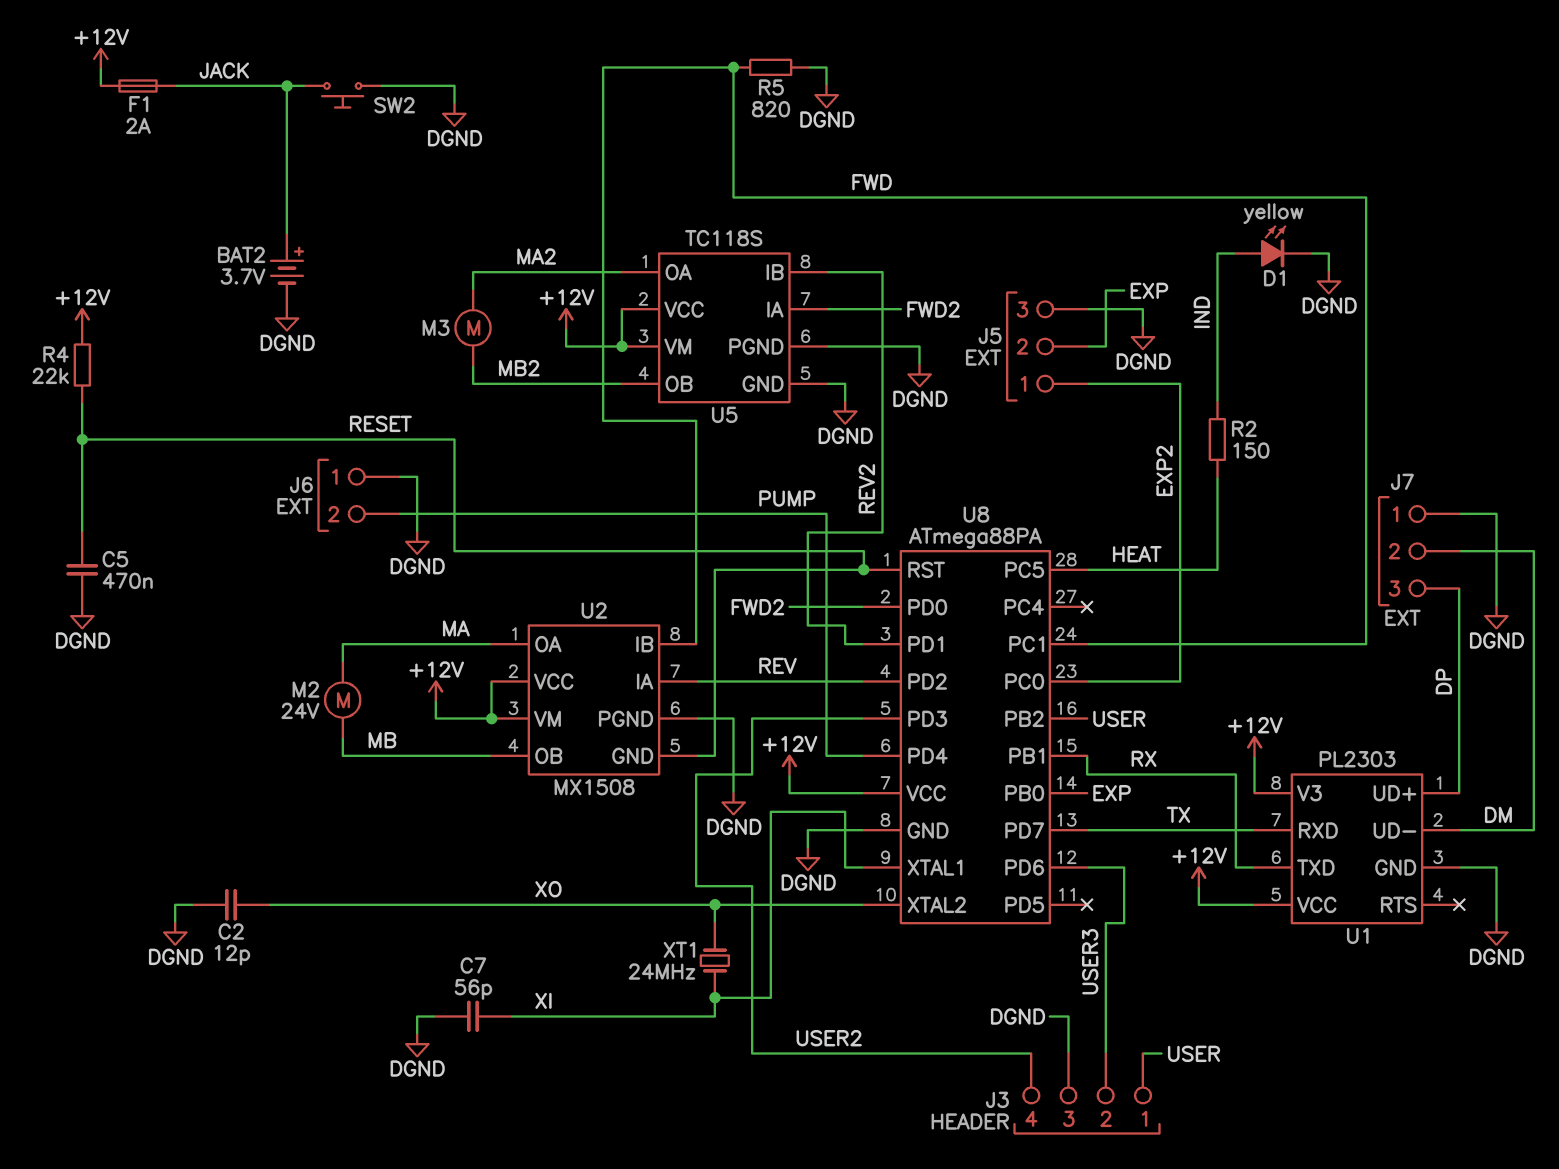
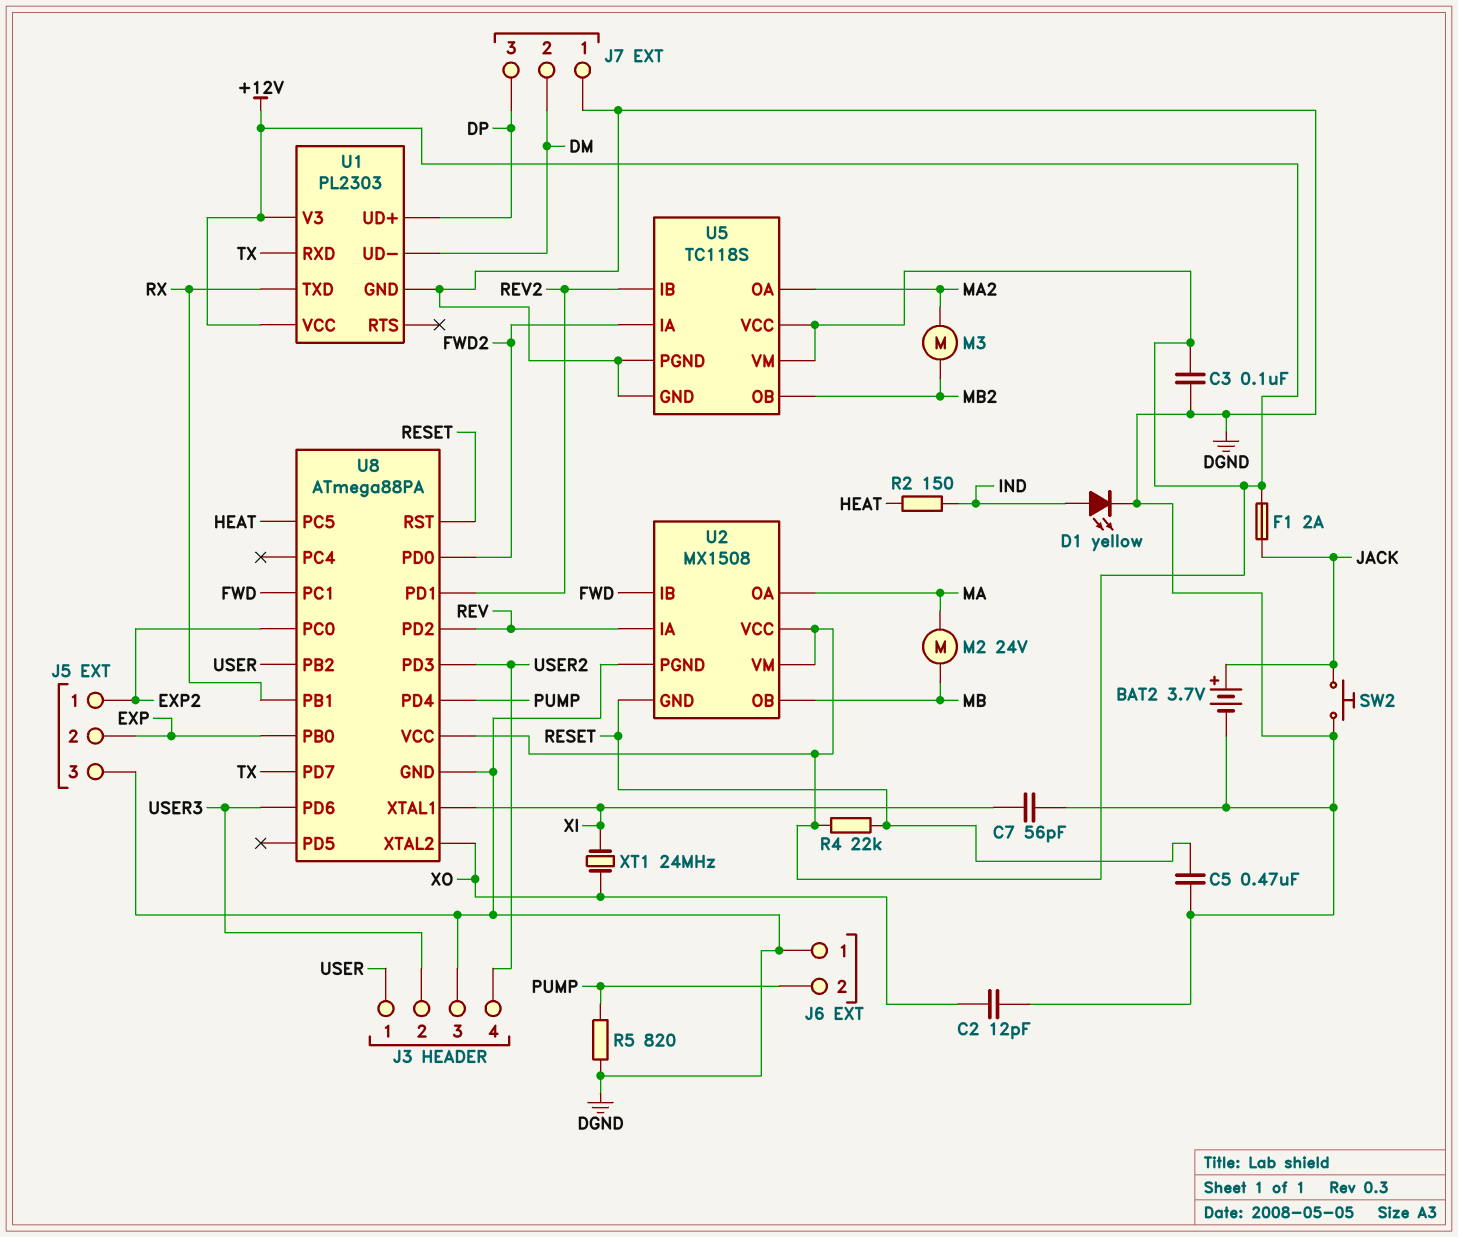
C3: none -> 100nF (+12V, DGND)
R5: 820 (DGND, FWD) -> 820 (DGND, PUMP)

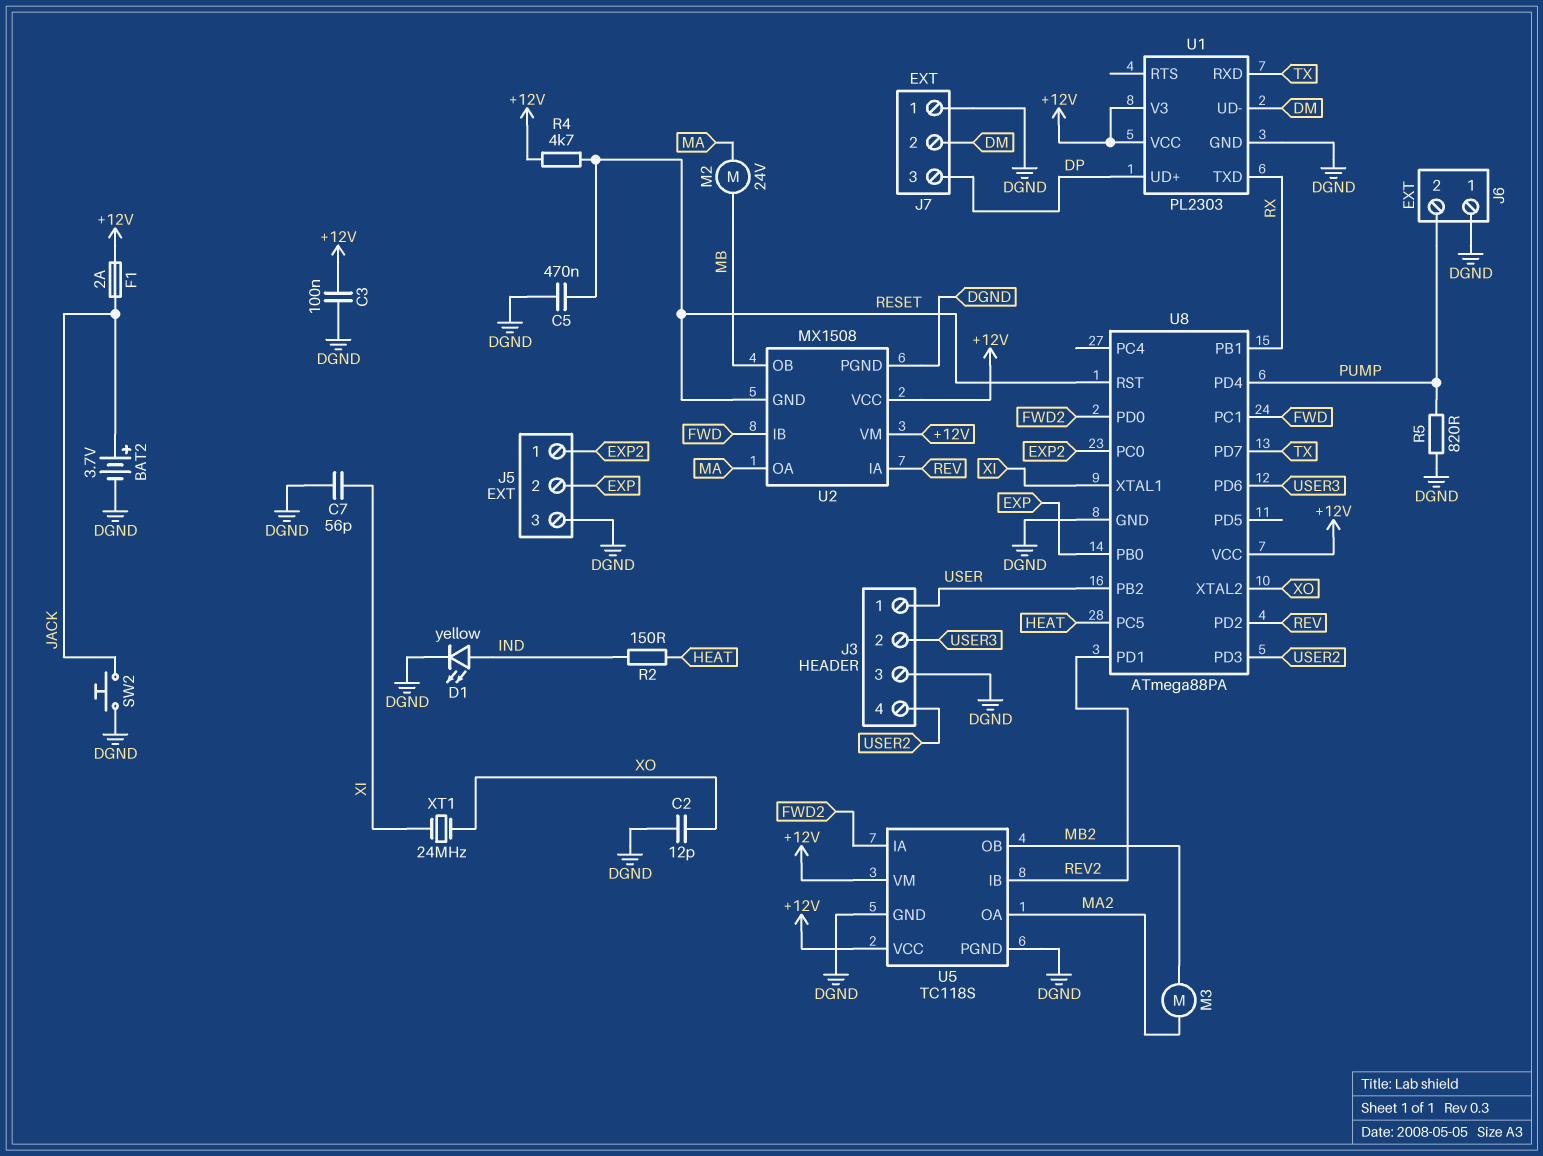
R4: 22k (+12V, RESET) -> 4.7k (+12V, RESET)

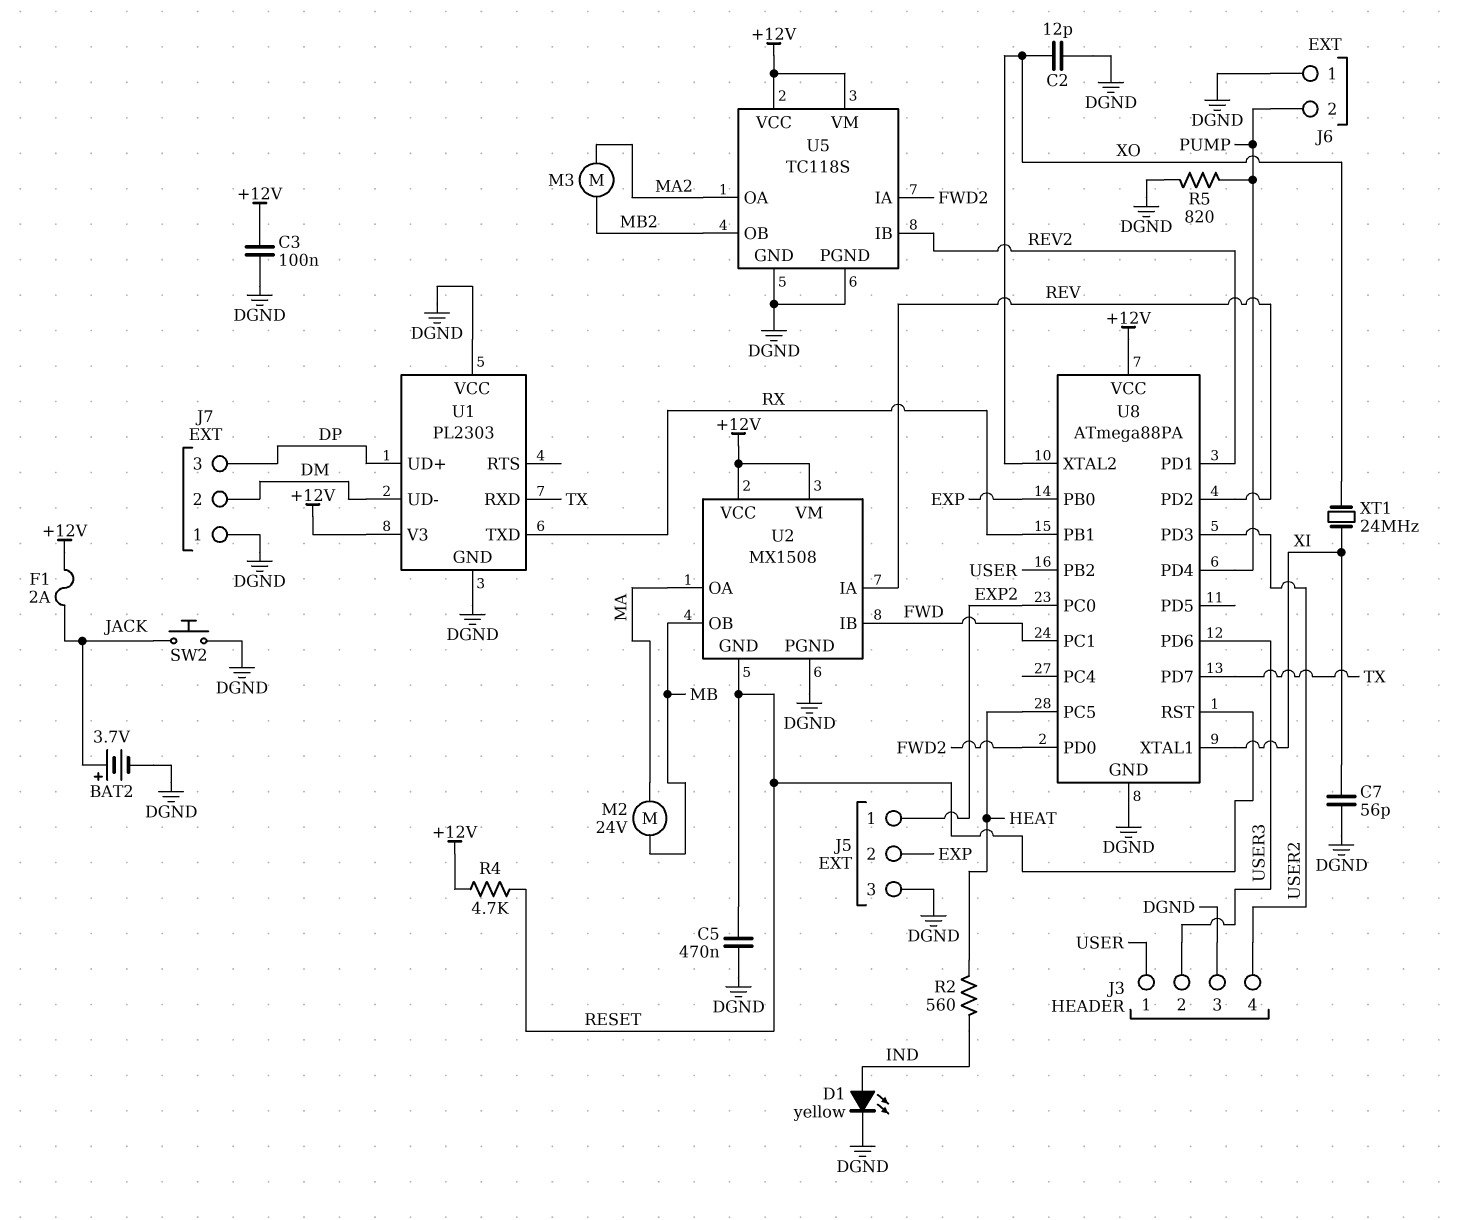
R2: 150 (HEAT, IND) -> 560 (HEAT, IND)
U1 pin VCC: +12V -> DGND

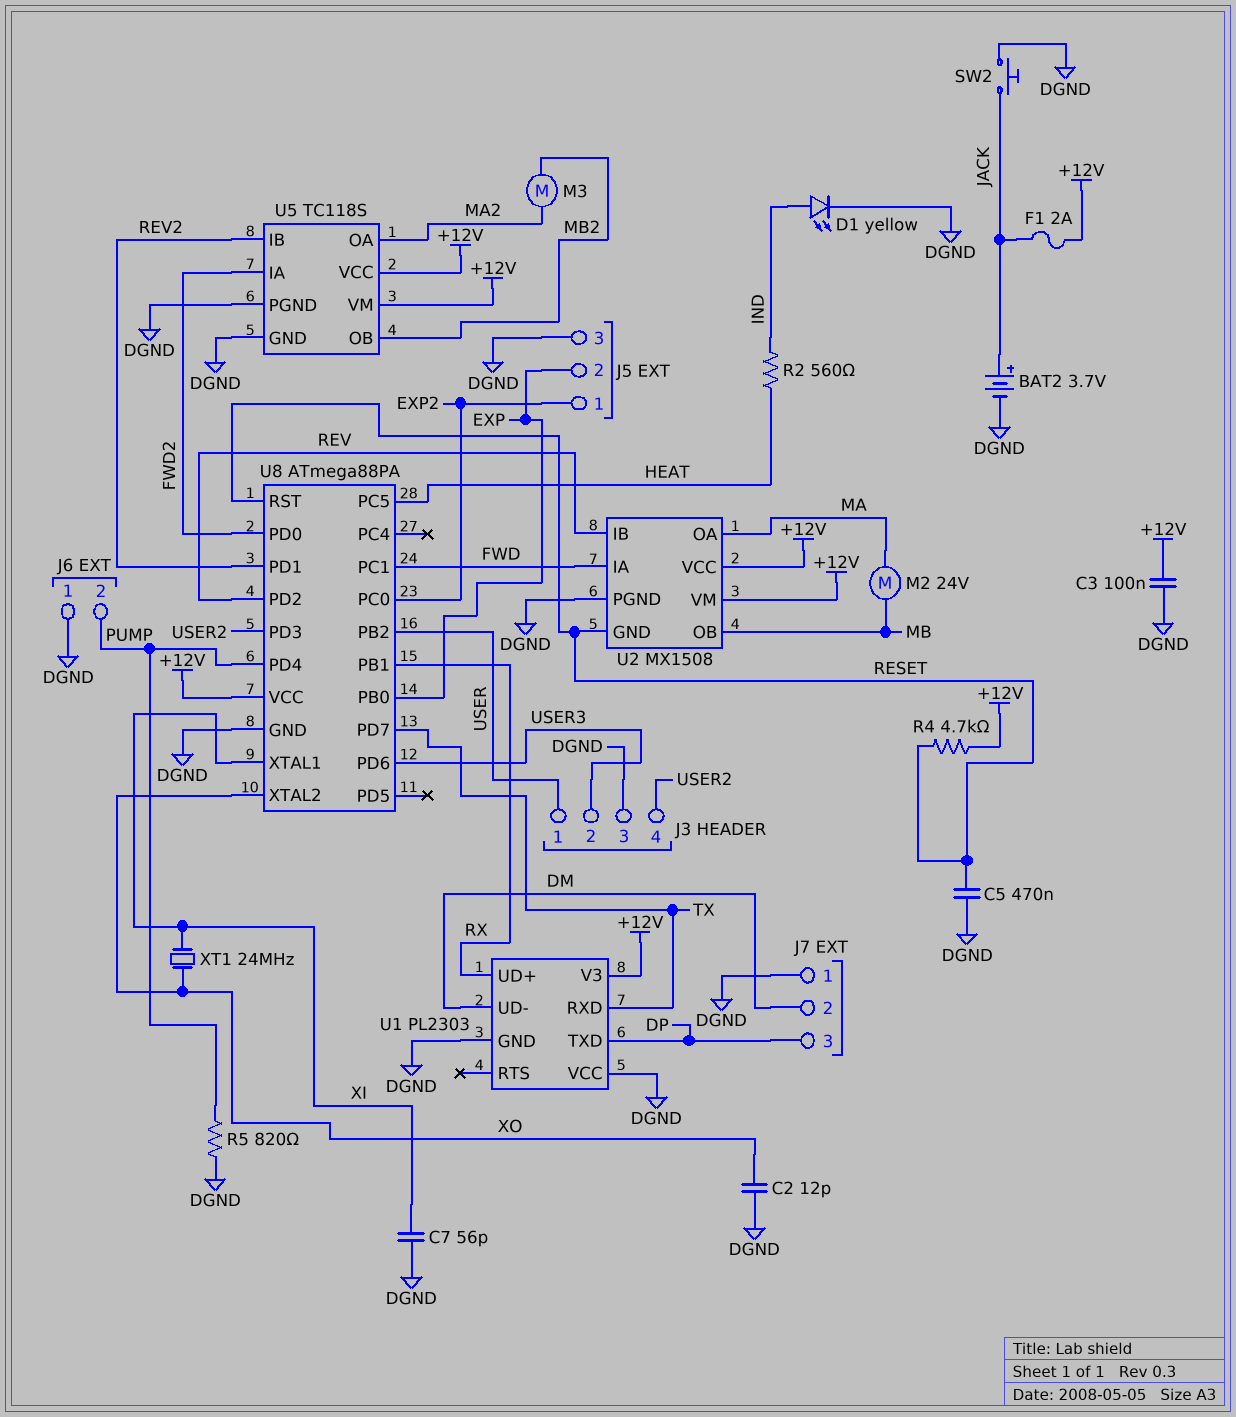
U1 pin TXD: RX -> DP
U1 pin UD+: DP -> RX
U2 pin IA: REV -> FWD
U2 pin IB: FWD -> REV

